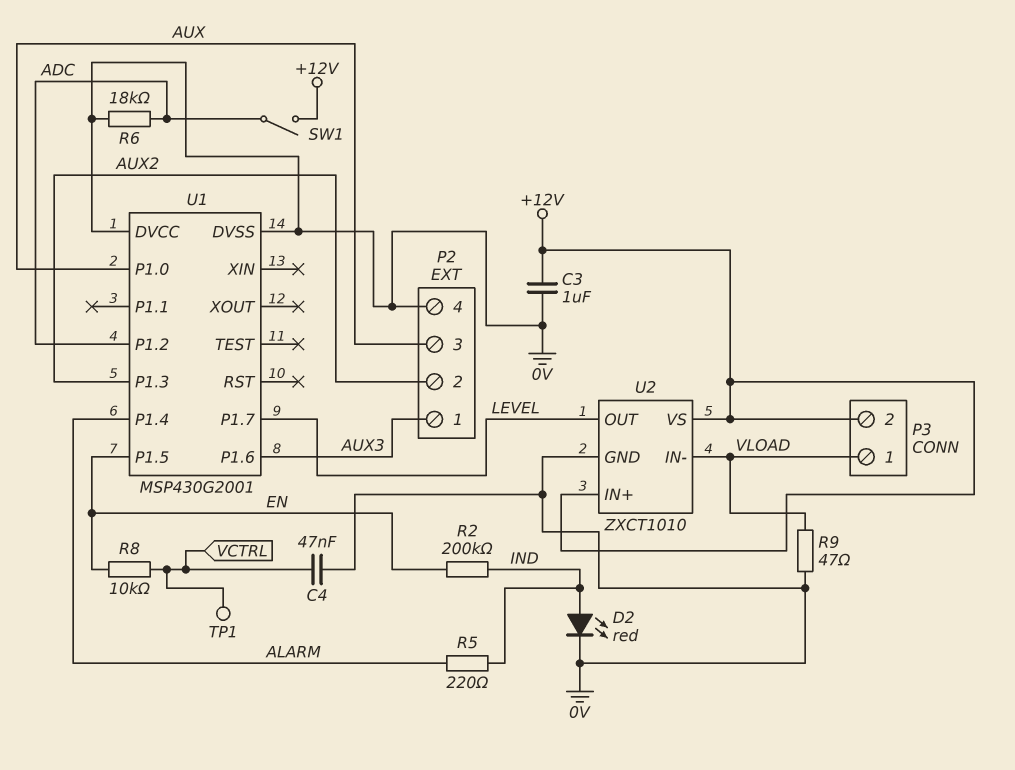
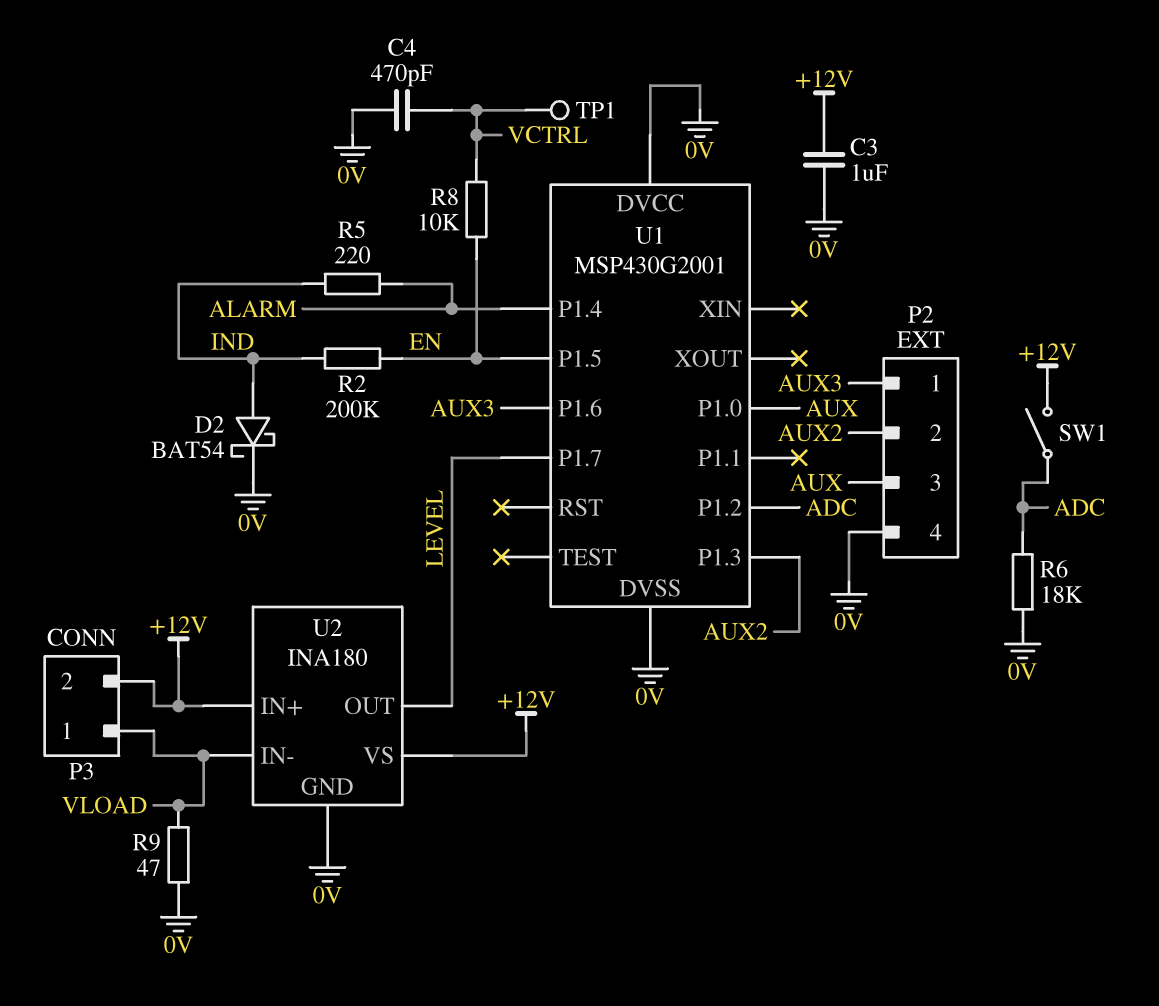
C4: 47nF (0V, VCTRL) -> 470pF (0V, VCTRL)
D2: LED red (A IND, K 0V) -> schottky BAT54 (A IND, K 0V)
U2: ZXCT1010 -> INA180

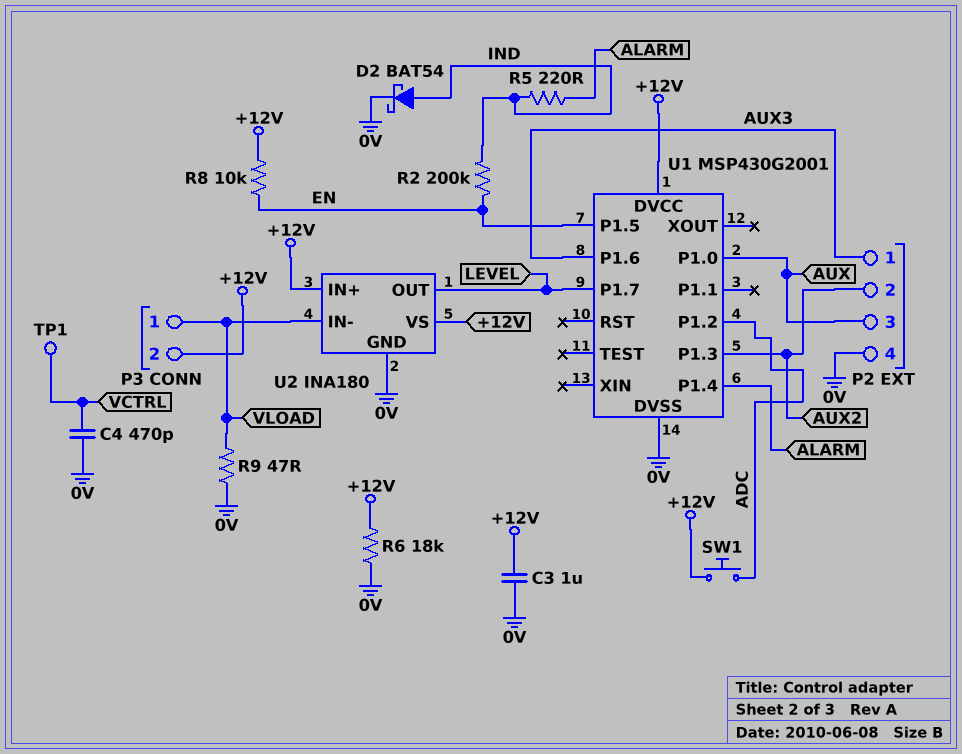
R6: 18k (0V, ADC) -> 18k (+12V, 0V)
R8: 10k (EN, VCTRL) -> 10k (+12V, EN)
SW1: switch (+12V, ADC) -> button (+12V, ADC)
U1 pin DVCC: 0V -> +12V

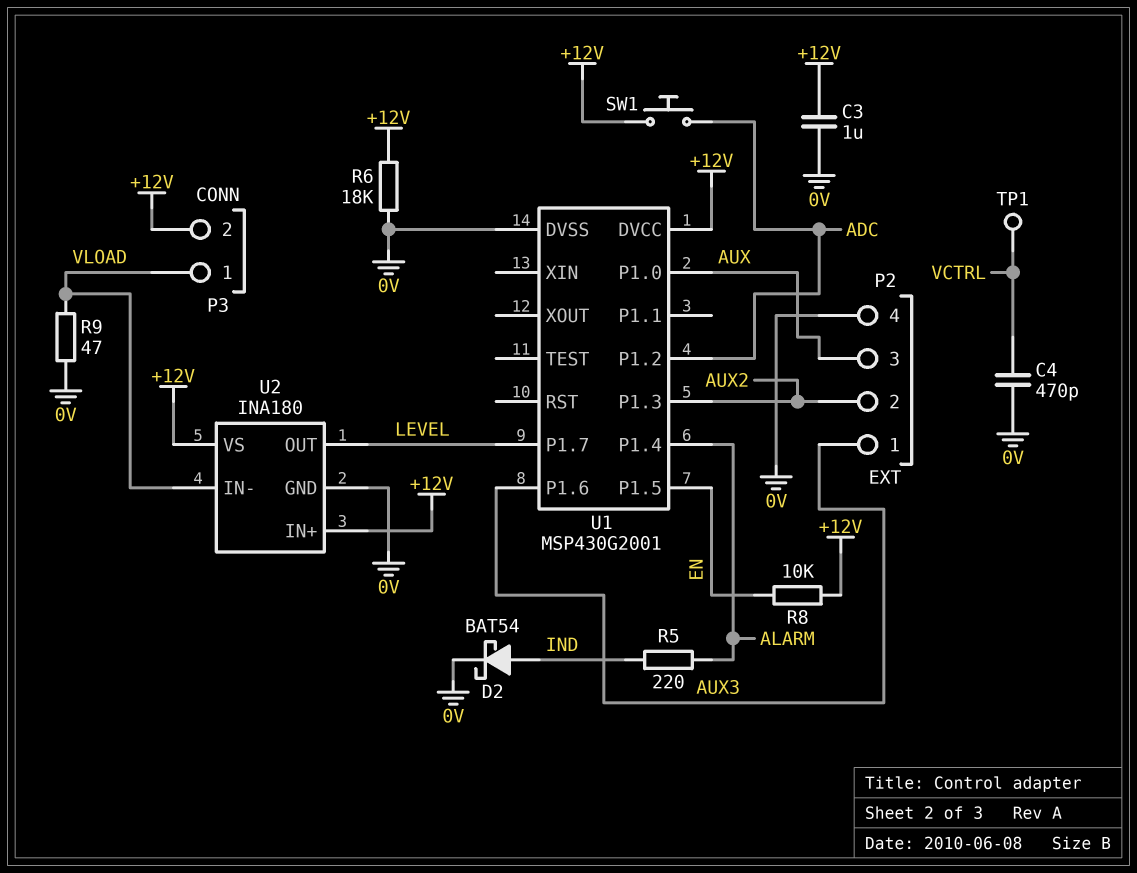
R2: 200k (EN, IND) -> none

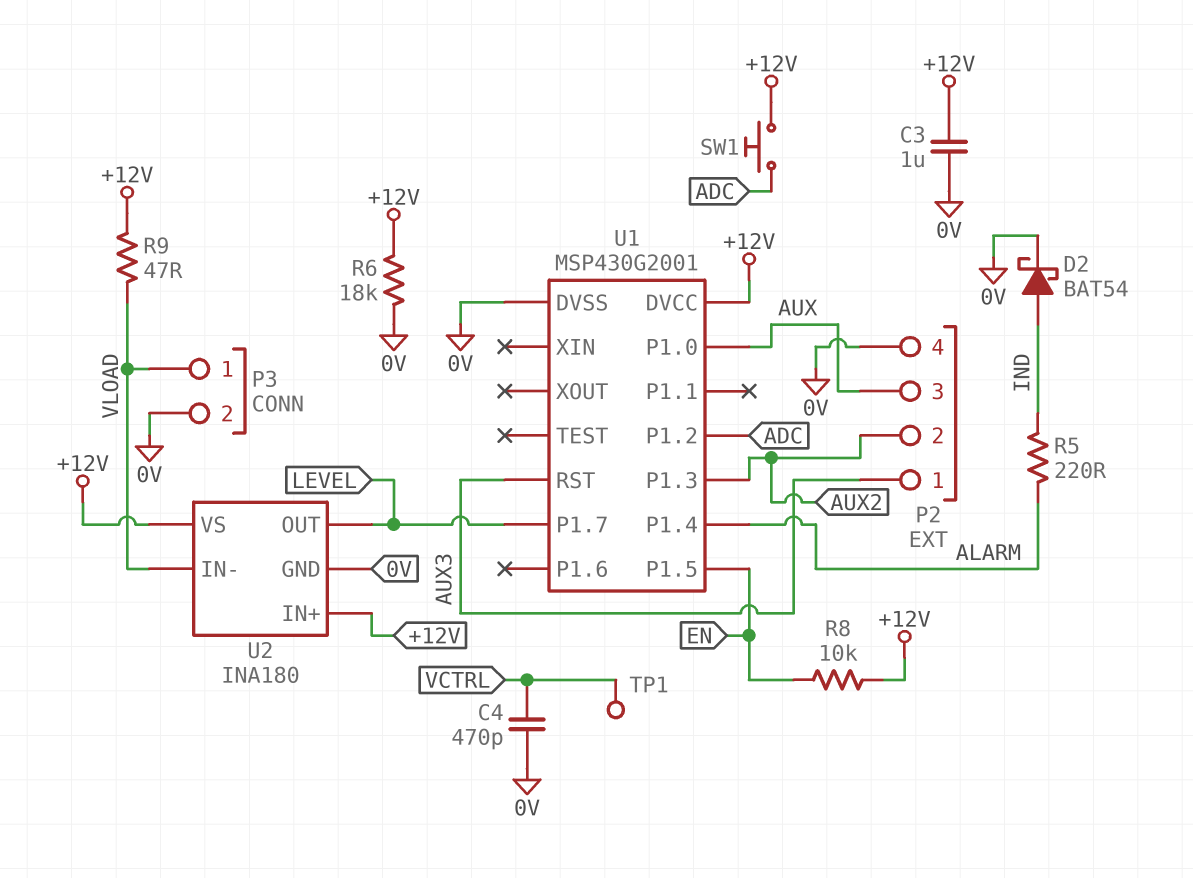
P3 pin 2: +12V -> 0V
R9: 47 (0V, VLOAD) -> 47 (+12V, VLOAD)
U1 pin P1.6: AUX3 -> none
U1 pin RST: none -> AUX3

